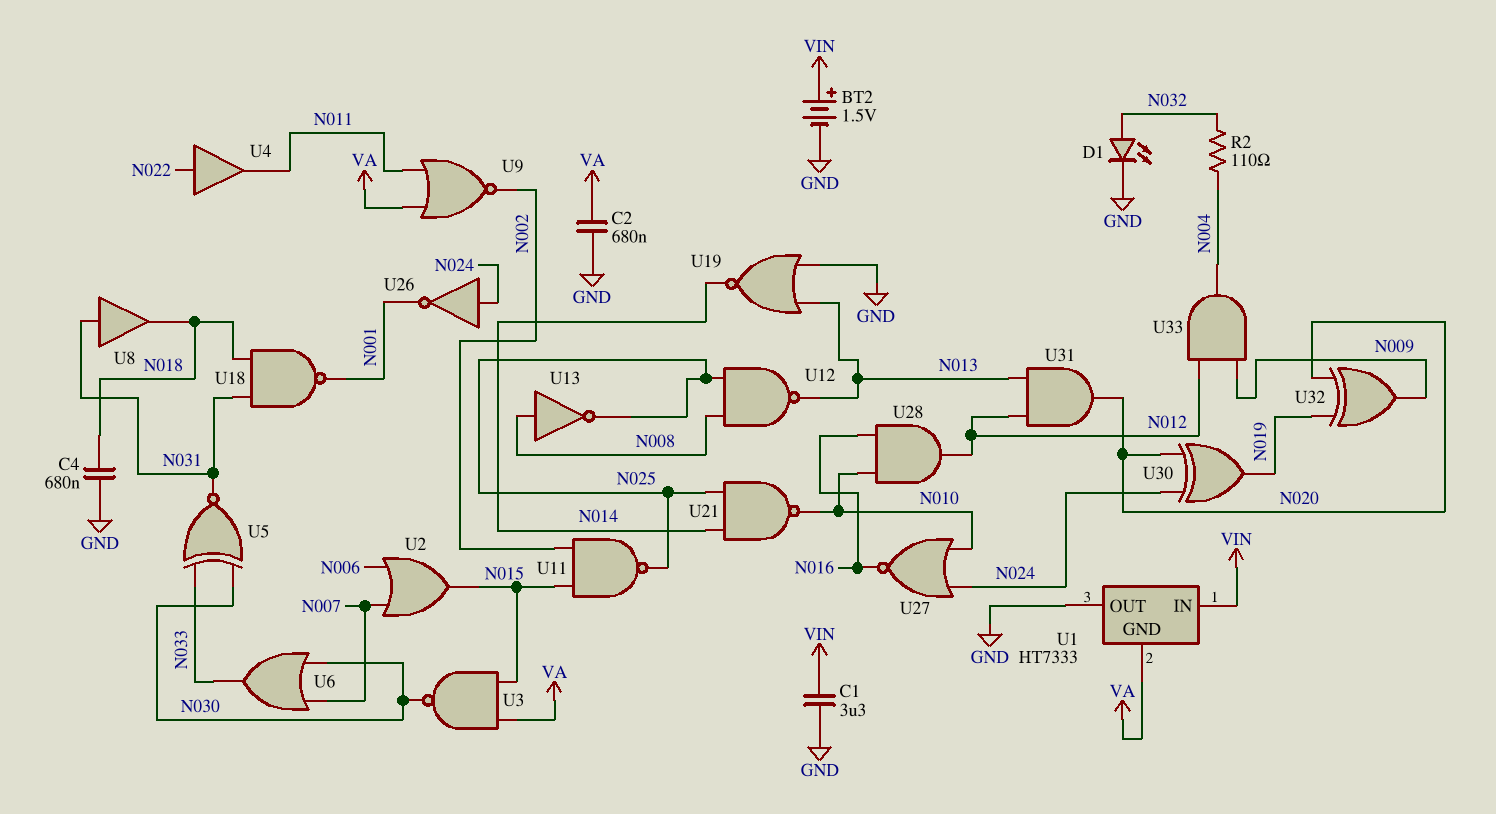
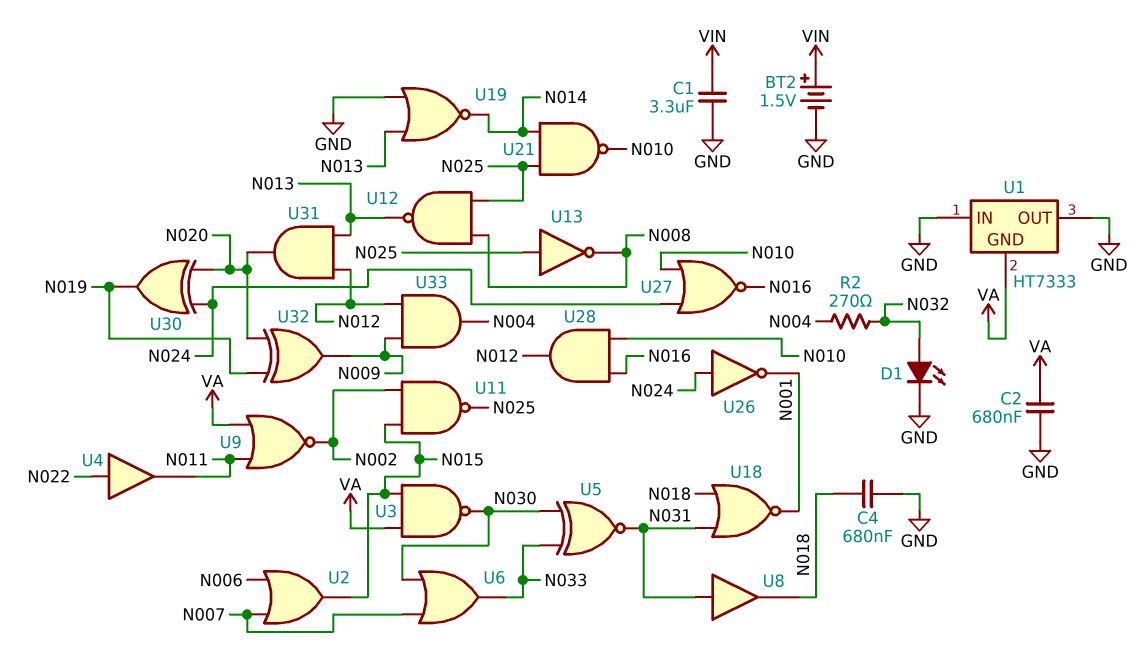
R2: 110 (N004, N032) -> 270 (N004, N032)
U1 pin IN: VIN -> GND
U13: NOT (in N008, out N025) -> NOT (in N025, out N008)
U18: NAND (in N018, in N031, out N001) -> NOR (in N018, in N031, out N001)

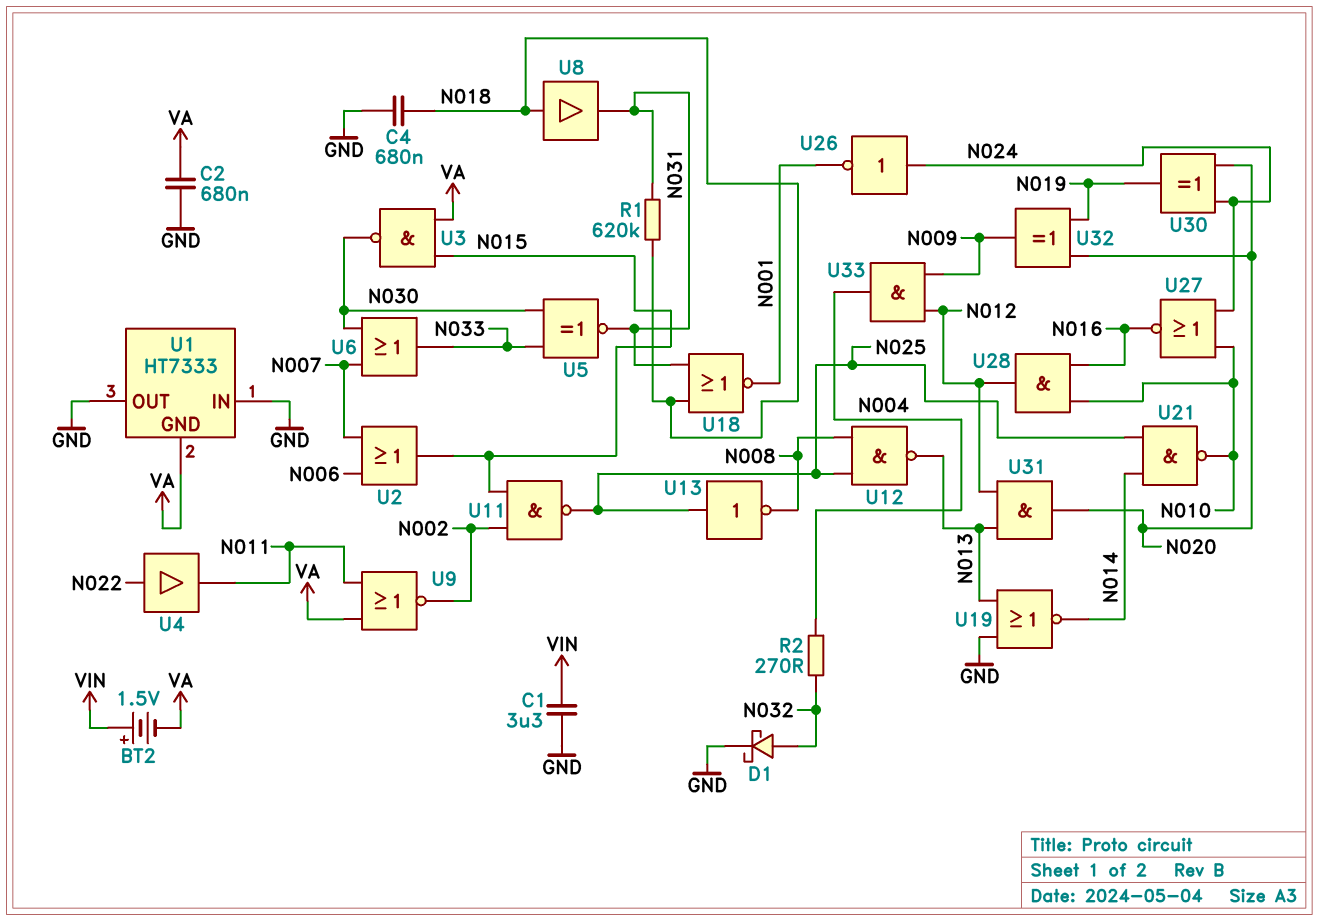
BT2: 1.5V (plus VIN, minus GND) -> 1.5V (plus VIN, minus VA)
D1: LED (A N032, K GND) -> schottky (A N032, K GND)
R1: none -> 620k (N018, N031)
U8: buffer (in N031, out N018) -> buffer (in N018, out N031)

